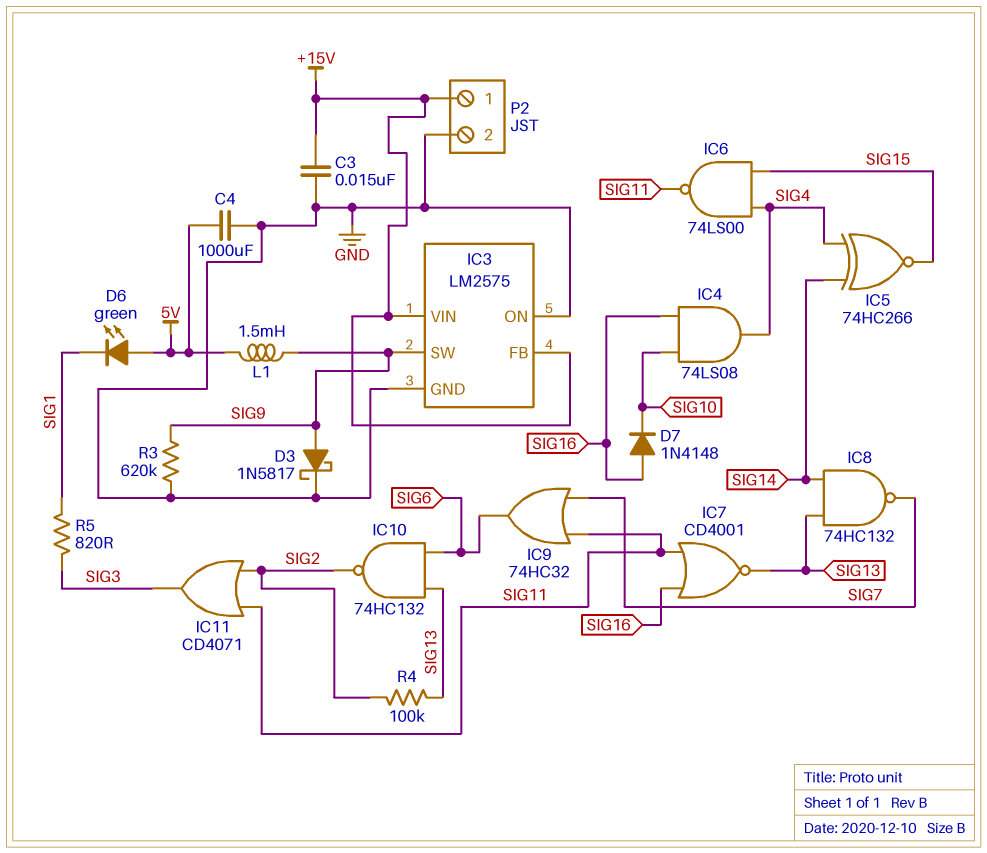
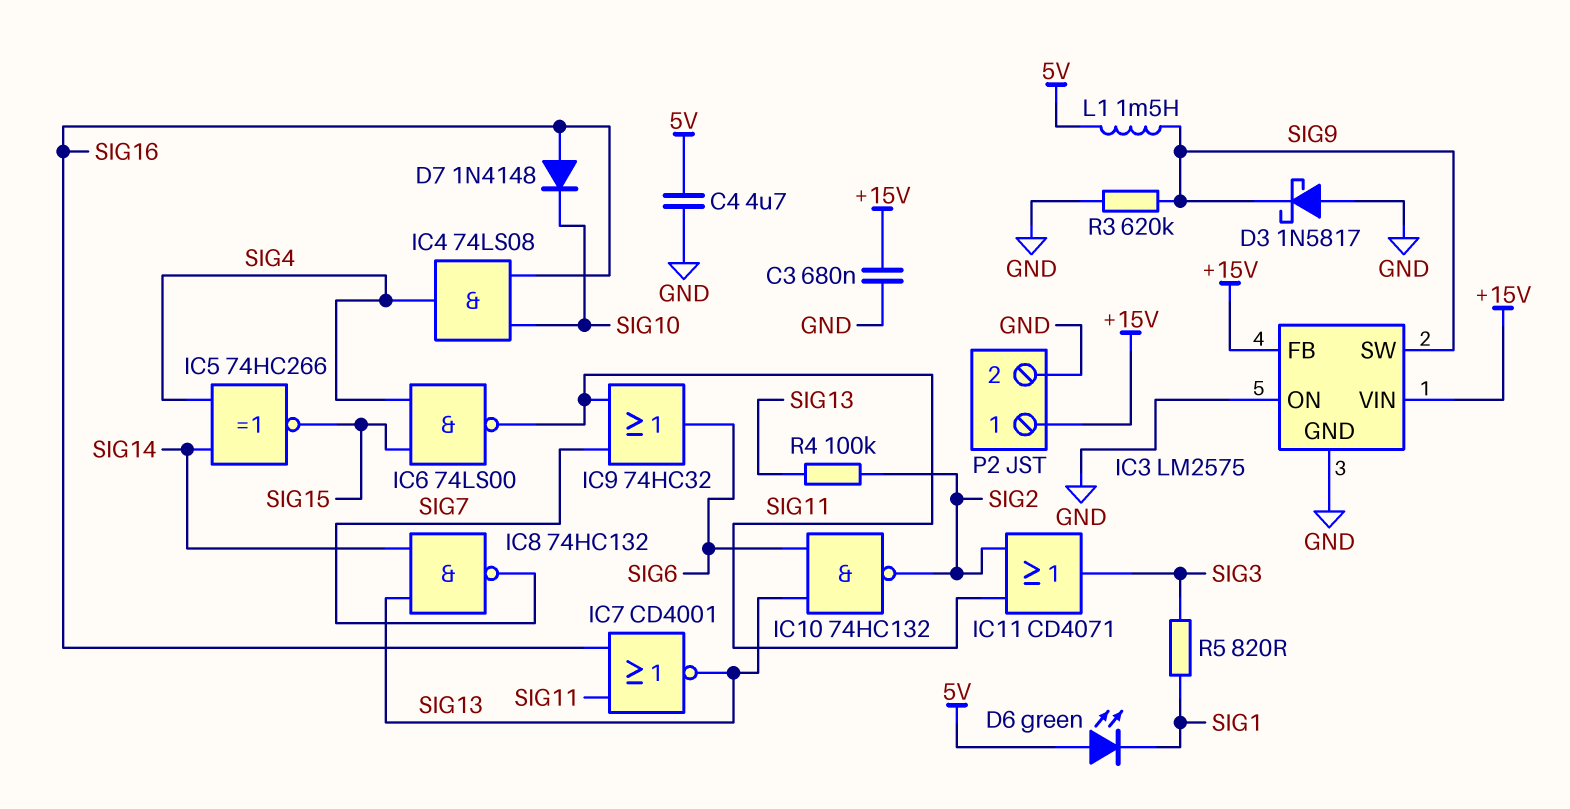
C3: 15nF (+15V, GND) -> 680nF (+15V, GND)
C4: 1000uF (5V, GND) -> 4.7uF (5V, GND)
D3: schottky 1N5817 (A SIG9, K GND) -> schottky 1N5817 (A GND, K SIG9)

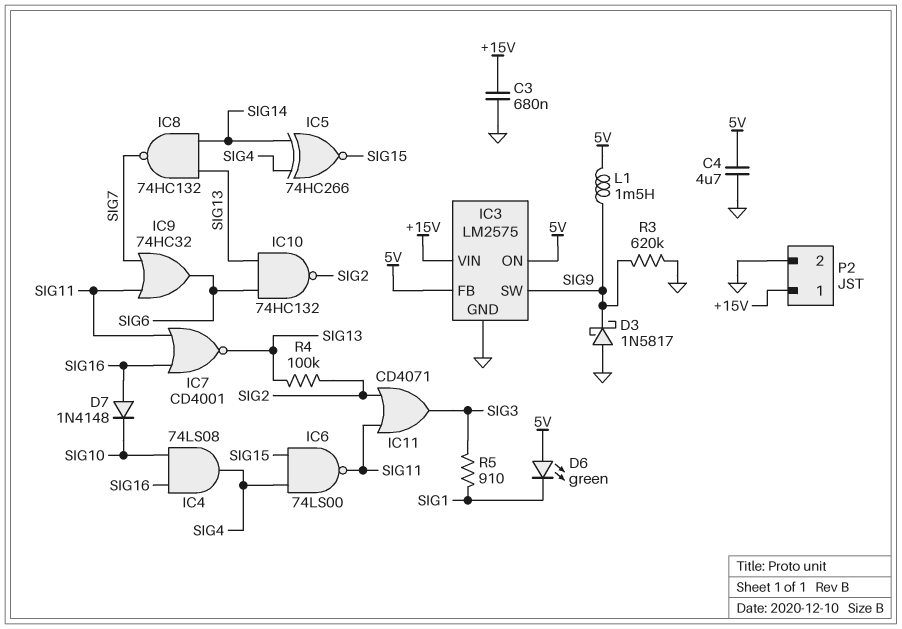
IC3 pin FB: +15V -> 5V
IC3 pin ON: GND -> 5V
R5: 820 (SIG1, SIG3) -> 910 (SIG1, SIG3)

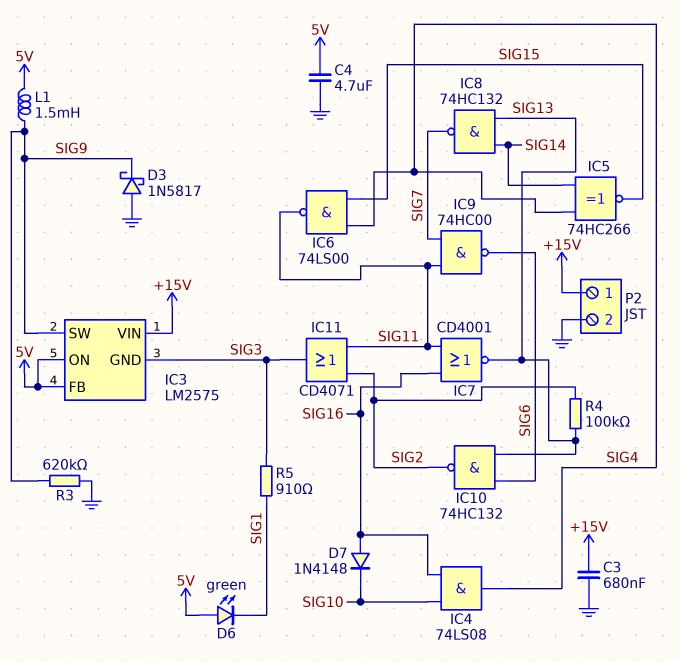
IC3 pin GND: GND -> SIG3
IC9: OR 74HC32 (in SIG7, in SIG11, out SIG6) -> NAND 74HC00 (in SIG7, in SIG11, out SIG6)

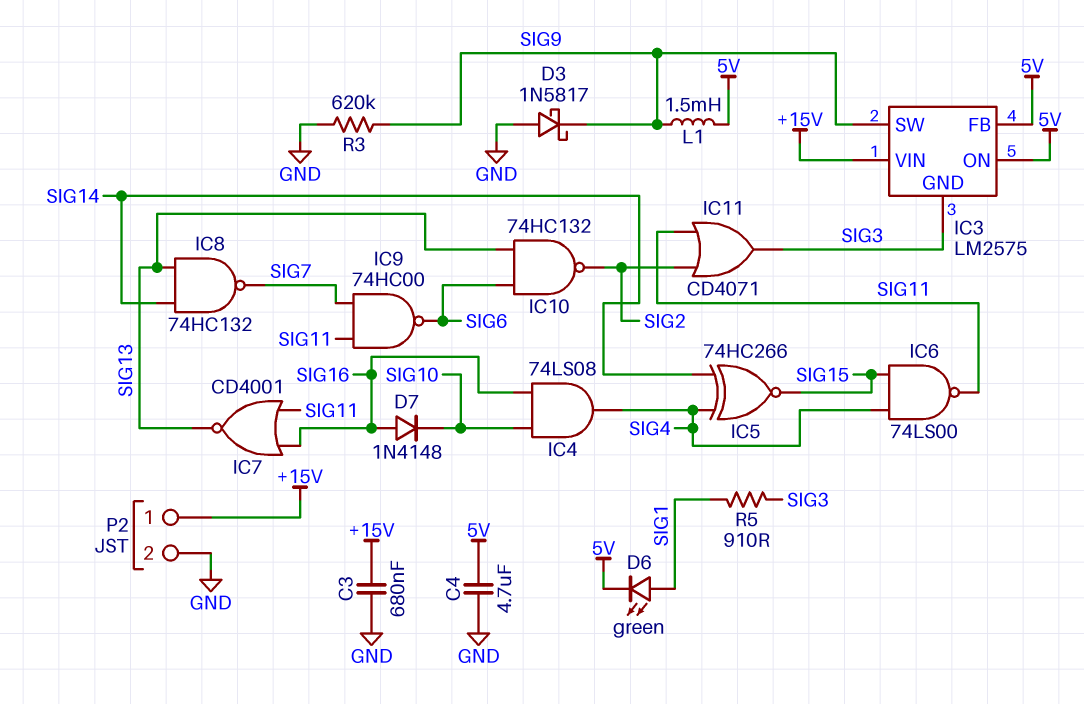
D6: LED green (A 5V, K SIG1) -> LED green (A SIG1, K 5V)
R4: 100k (SIG2, SIG13) -> none

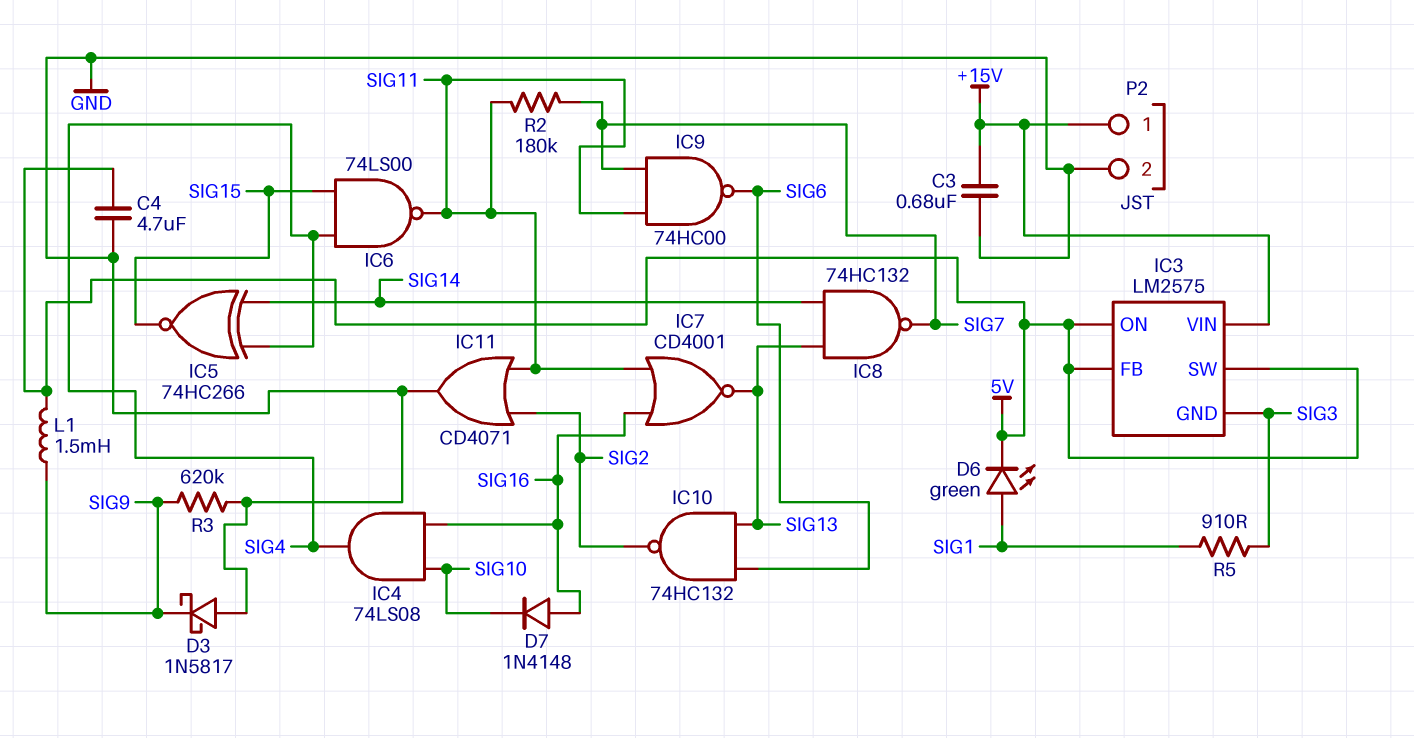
IC3 pin SW: SIG9 -> 5V
IC11: OR CD4071 (in SIG2, in SIG11, out SIG3) -> OR CD4071 (in SIG2, in SIG11, out GND)
R2: none -> 180k (SIG7, SIG11)

